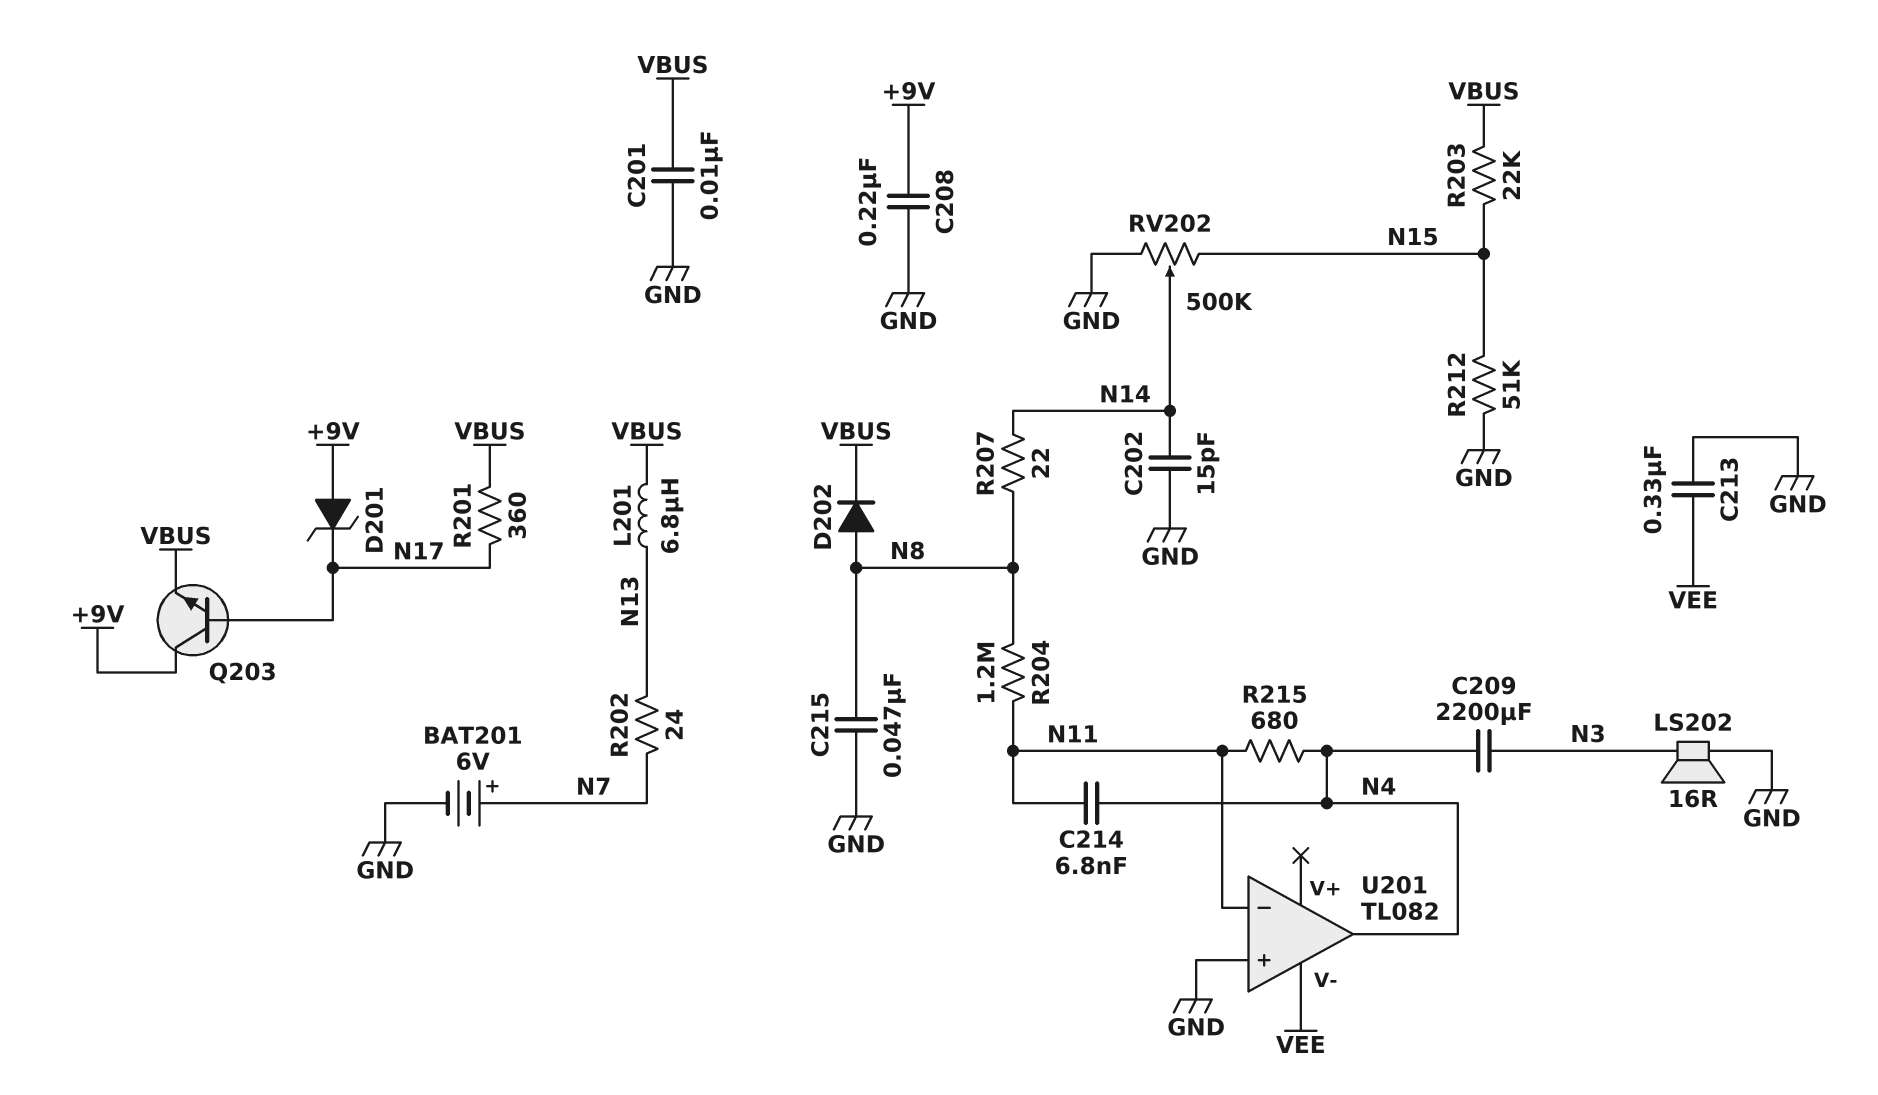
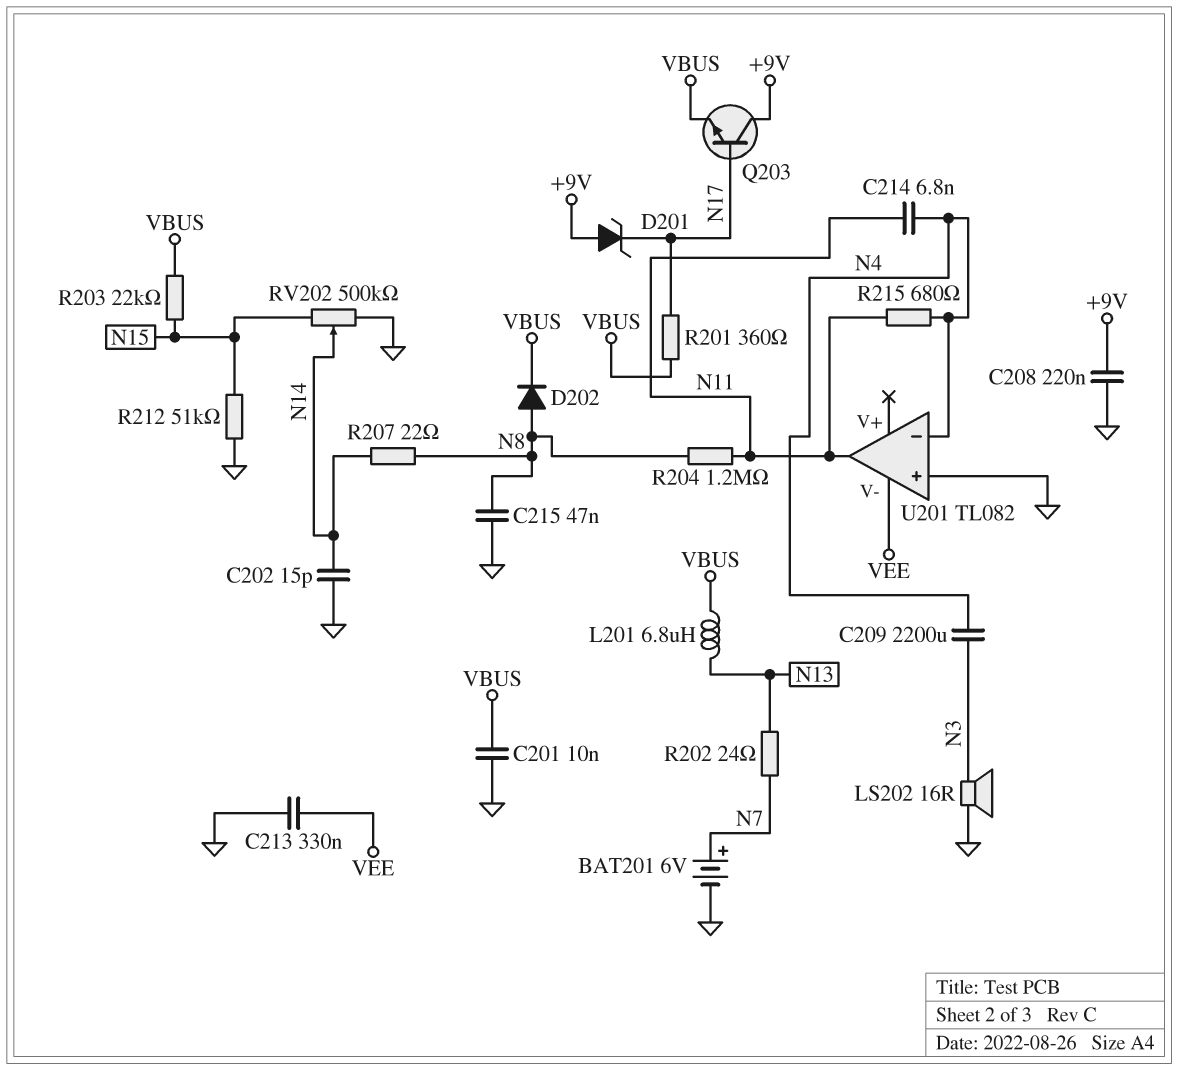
U201 pin in-: N11 -> N4
U201 pin out: N4 -> N11

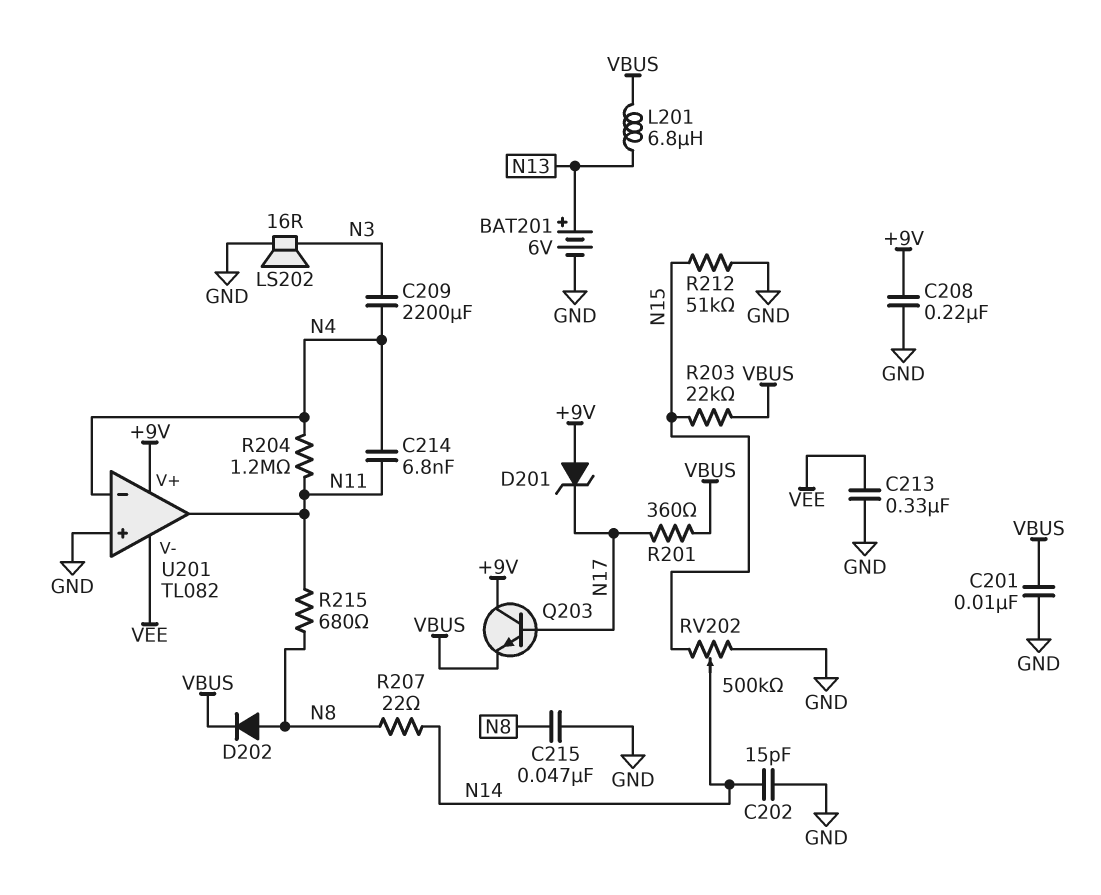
BAT201: 6V (plus N7, minus GND) -> 6V (plus N13, minus GND)
R202: 24 (N7, N13) -> none
R204: 1.2M (N8, N11) -> 1.2M (N4, N11)
R215: 680 (N4, N11) -> 680 (N8, N11)
U201 pin V+: none -> +9V

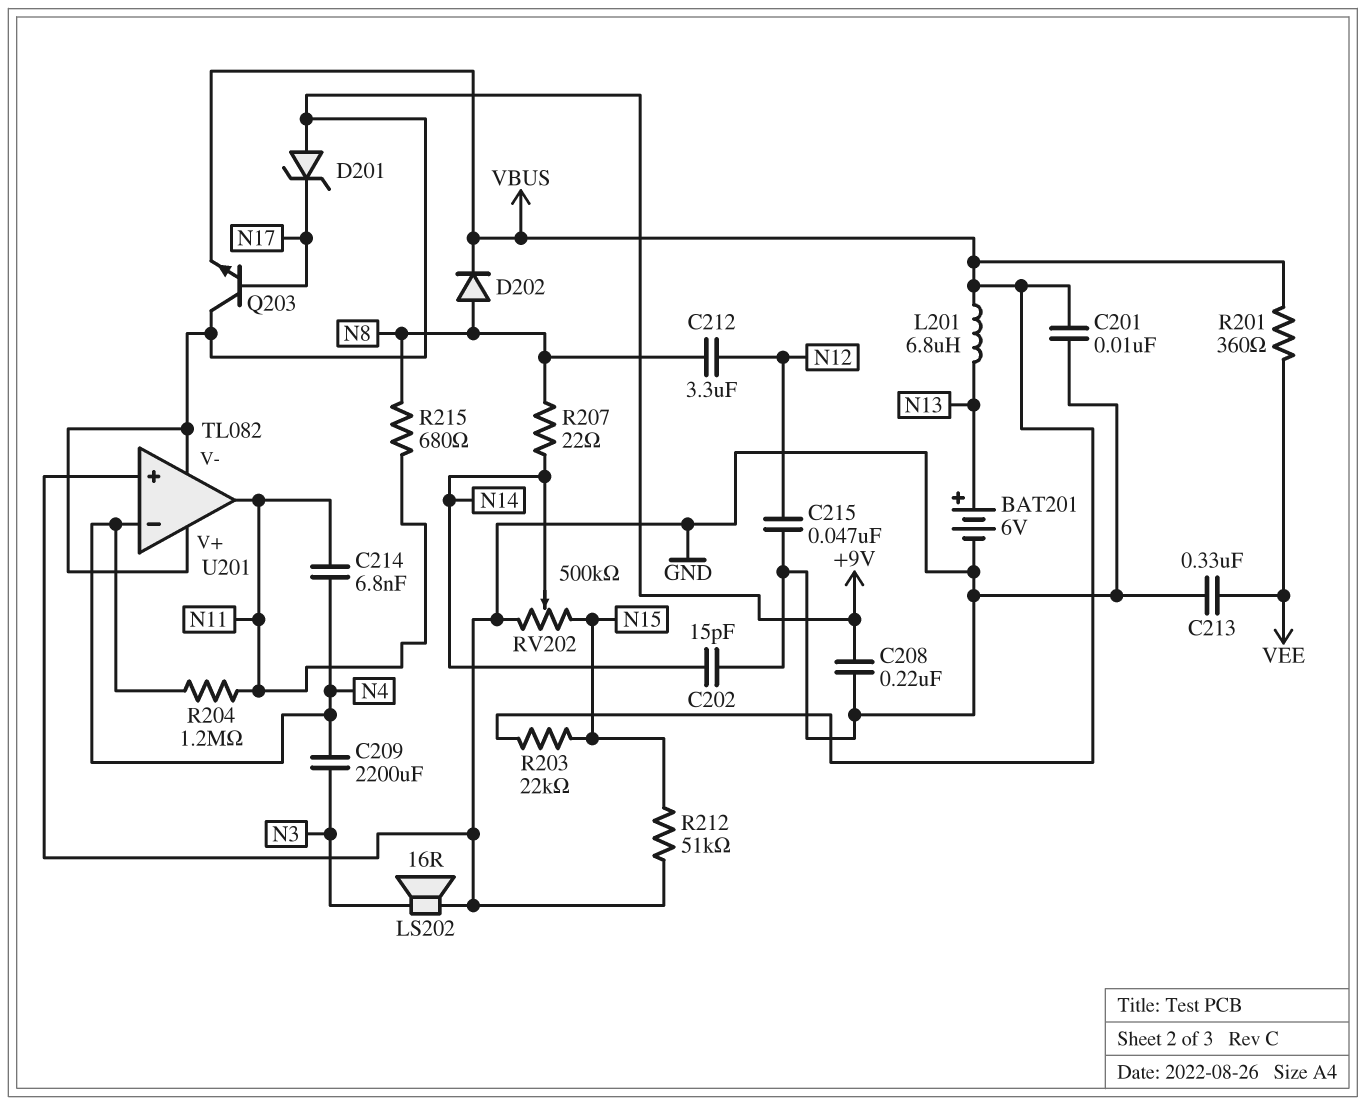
C212: none -> 3.3uF (N8, N12)
C215: 47nF (GND, N8) -> 47nF (GND, N12)
R201: 360 (N17, VBUS) -> 360 (VBUS, VEE)
U201 pin V-: VEE -> +9V

